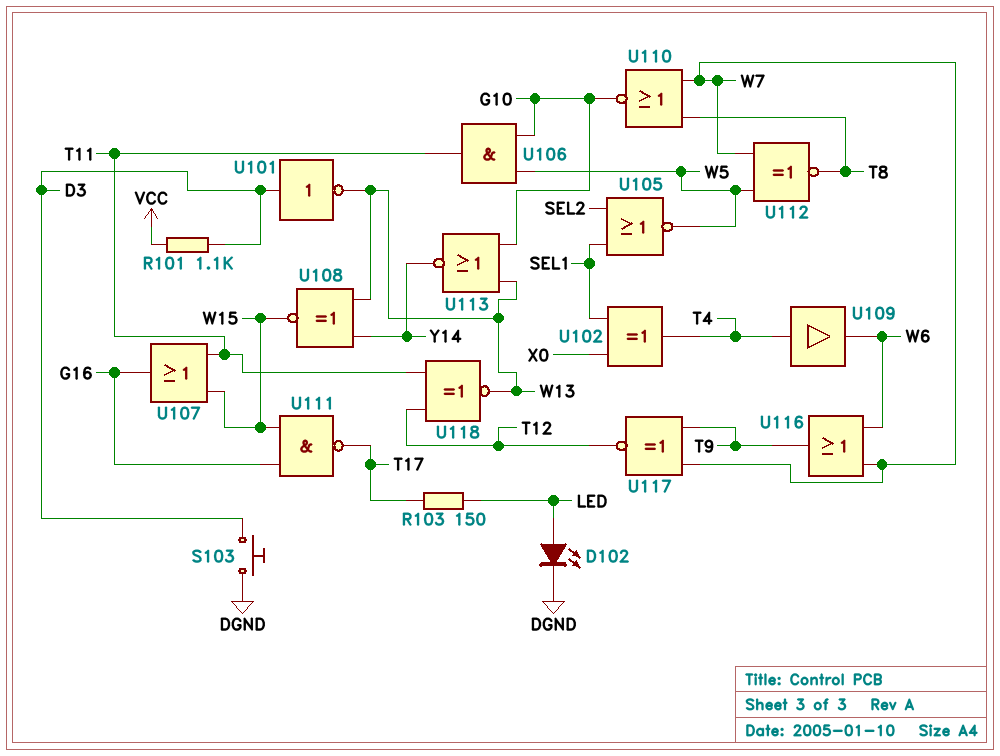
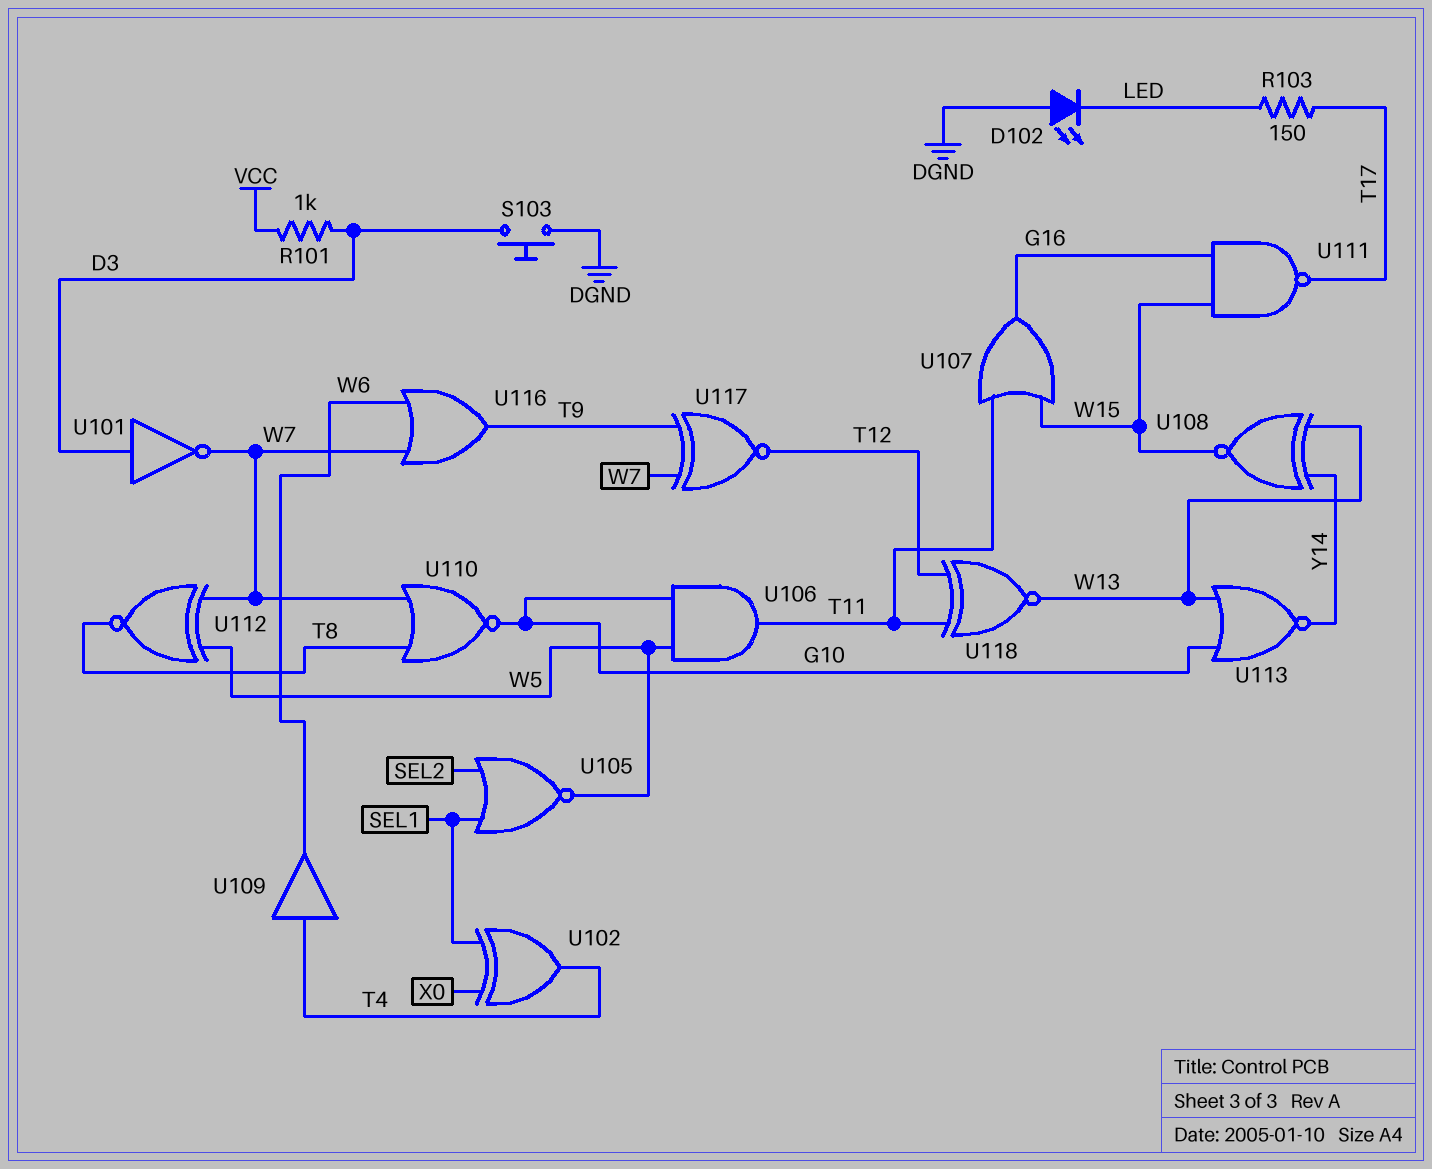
D102: LED (A LED, K DGND) -> LED (A DGND, K LED)
R101: 1.1k (D3, VCC) -> 1k (D3, VCC)
U101: NOT (in D3, out W13) -> NOT (in D3, out W7)

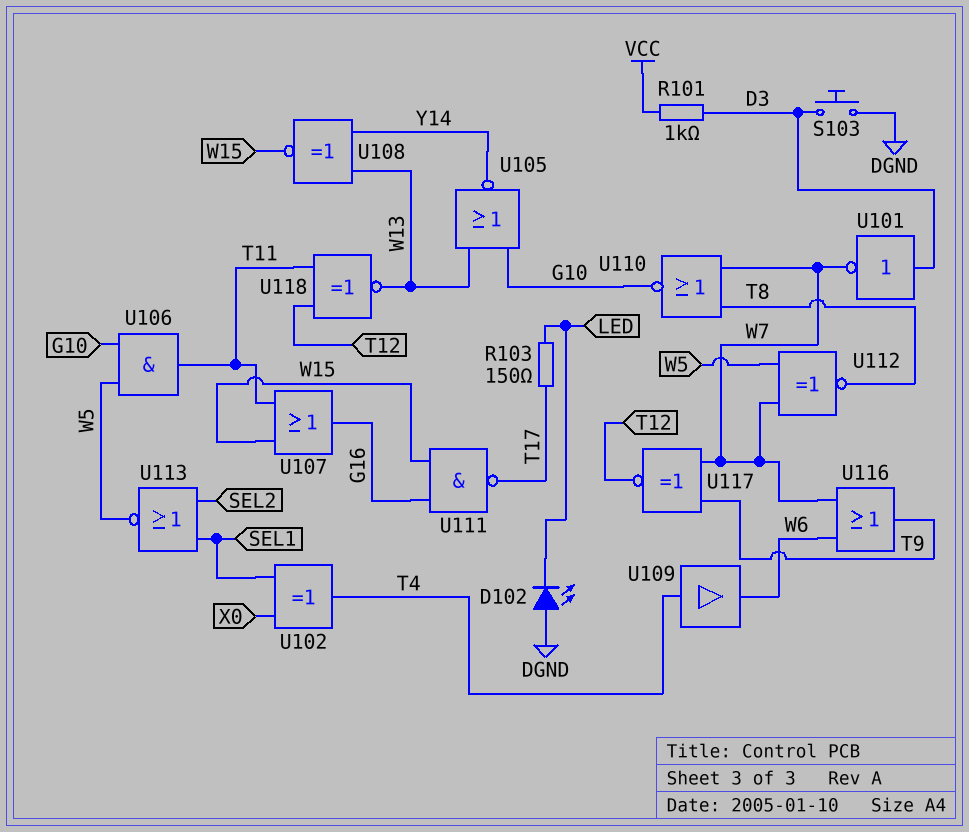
U105: NOR (in SEL1, in SEL2, out W5) -> NOR (in G10, in W13, out Y14)
U113: NOR (in G10, in W13, out Y14) -> NOR (in SEL1, in SEL2, out W5)

